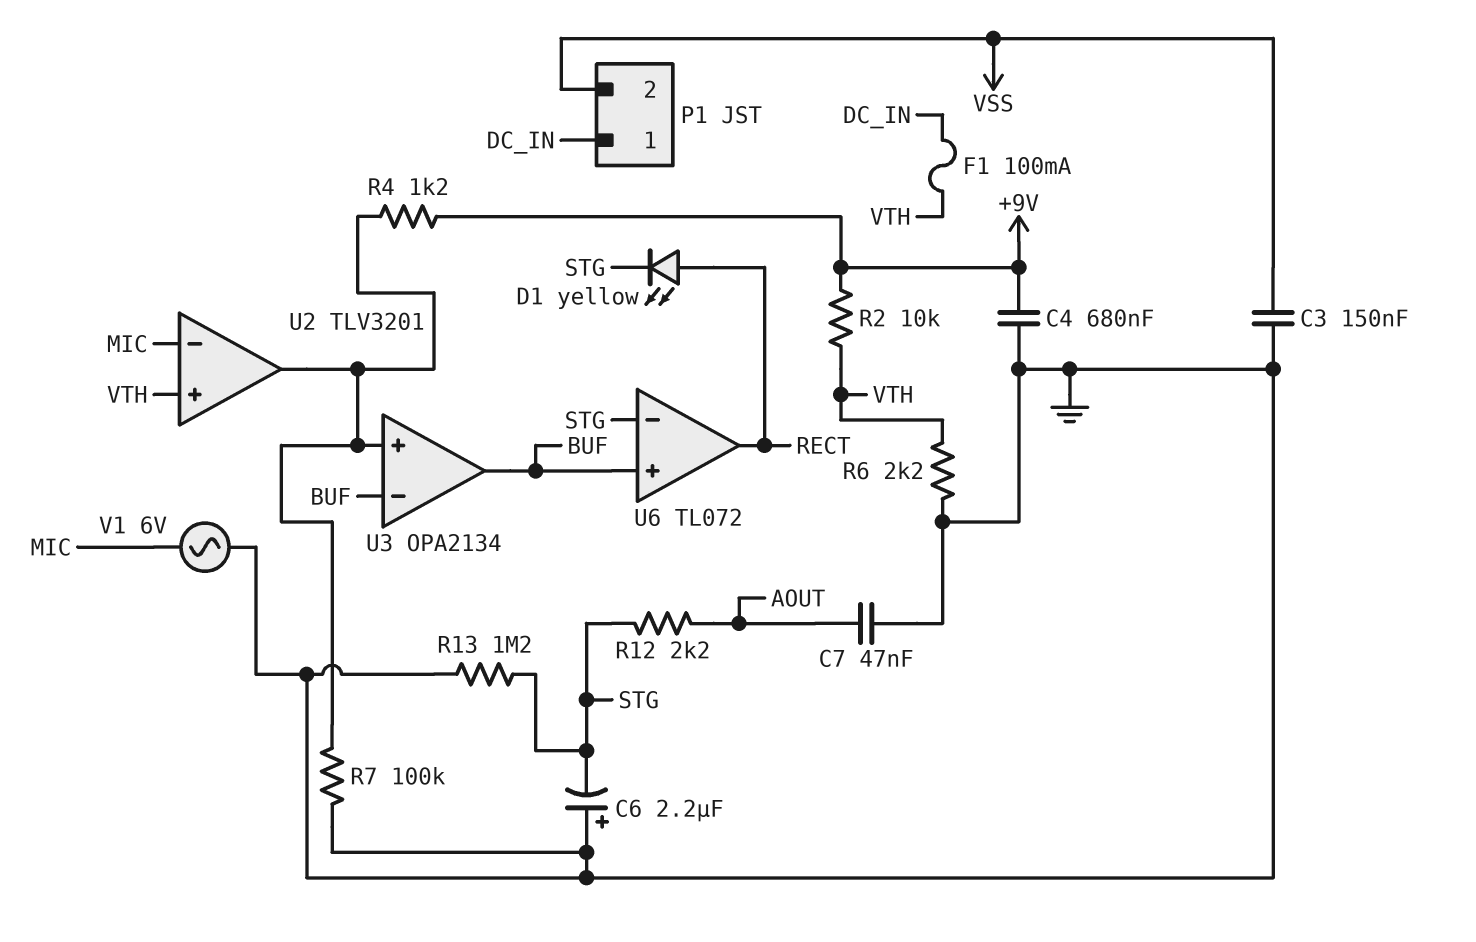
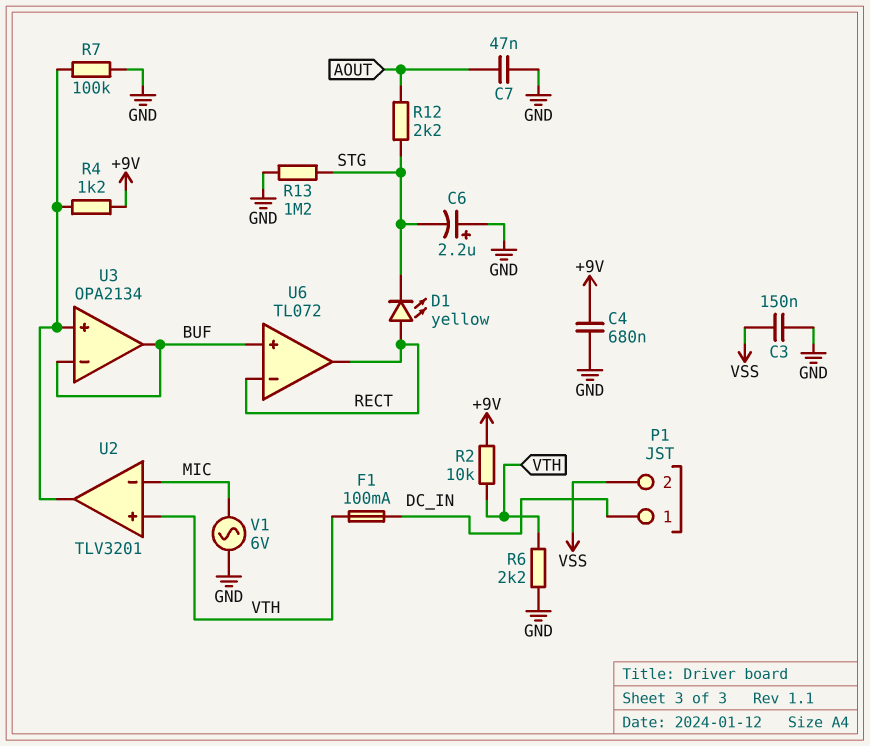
U6 pin in-: STG -> RECT

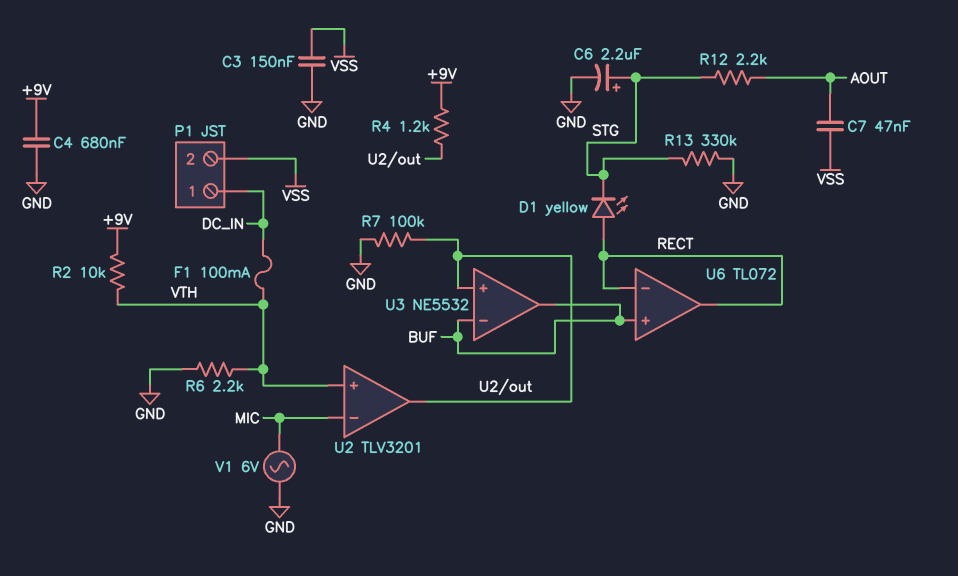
C6: 2.2uF (plus GND, minus STG) -> 2.2uF (plus STG, minus GND)
C7: 47nF (AOUT, GND) -> 47nF (AOUT, VSS)
R13: 1.2M (GND, STG) -> 330k (GND, STG)
U3: OPA2134 -> NE5532

